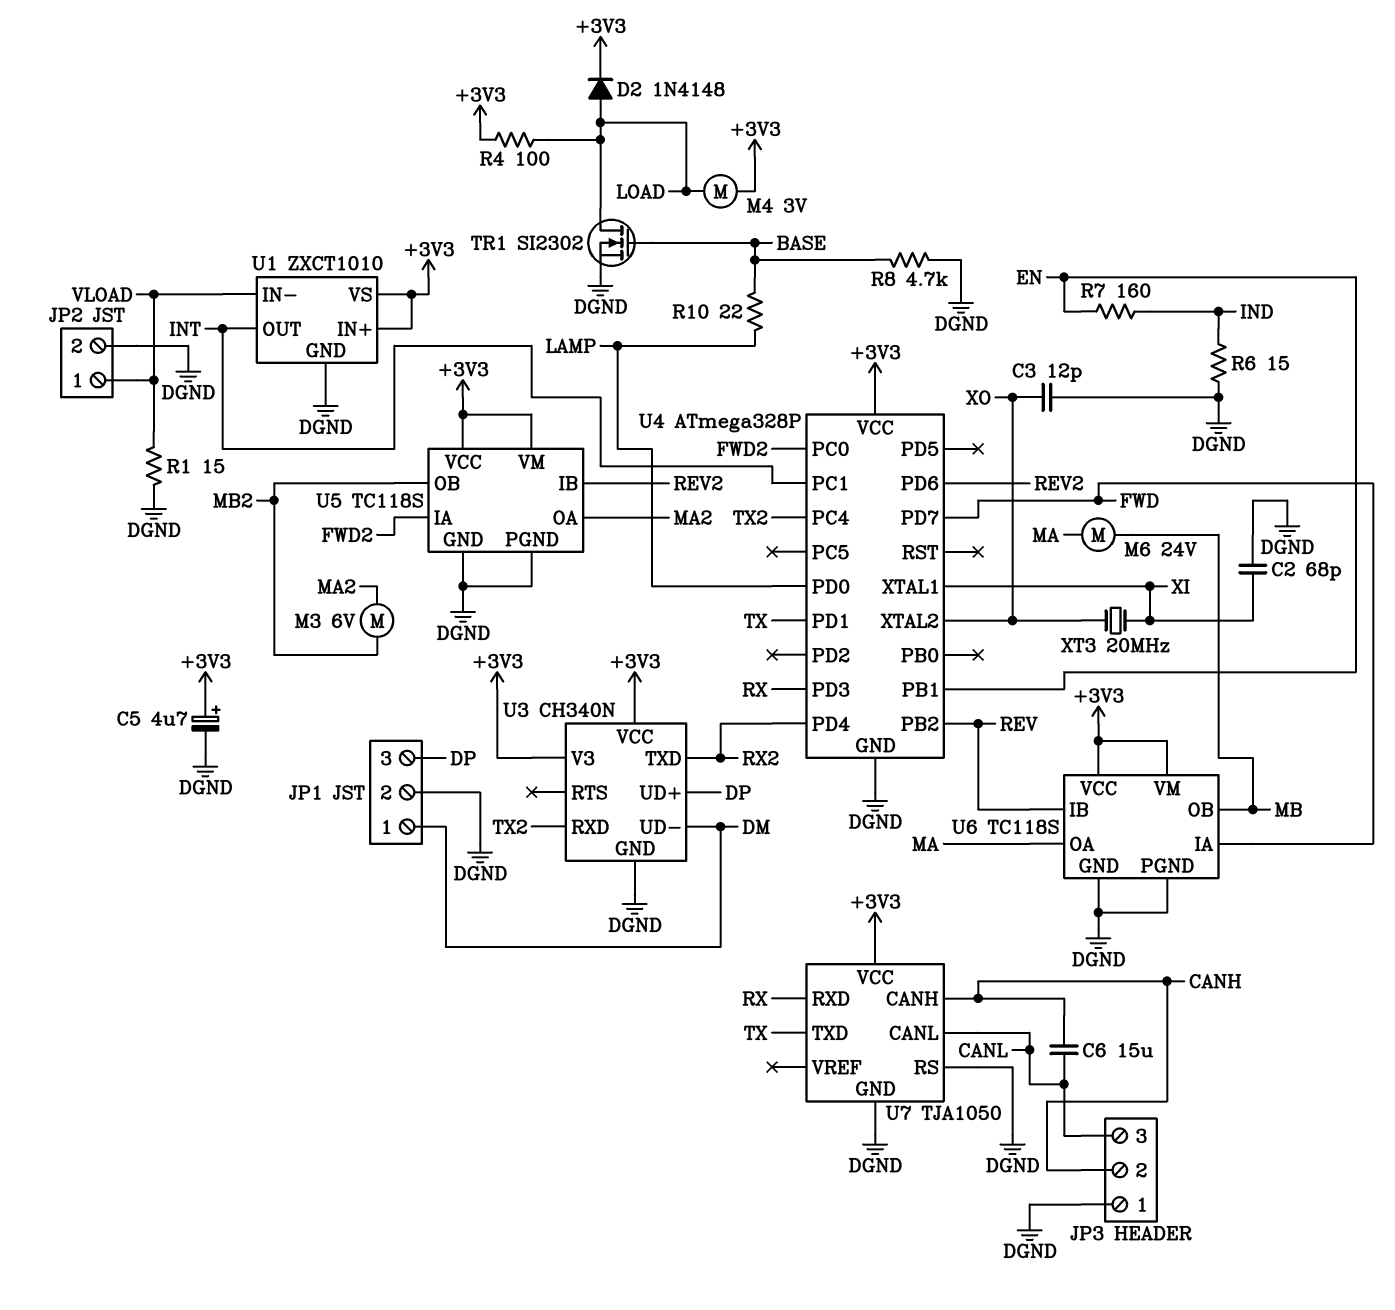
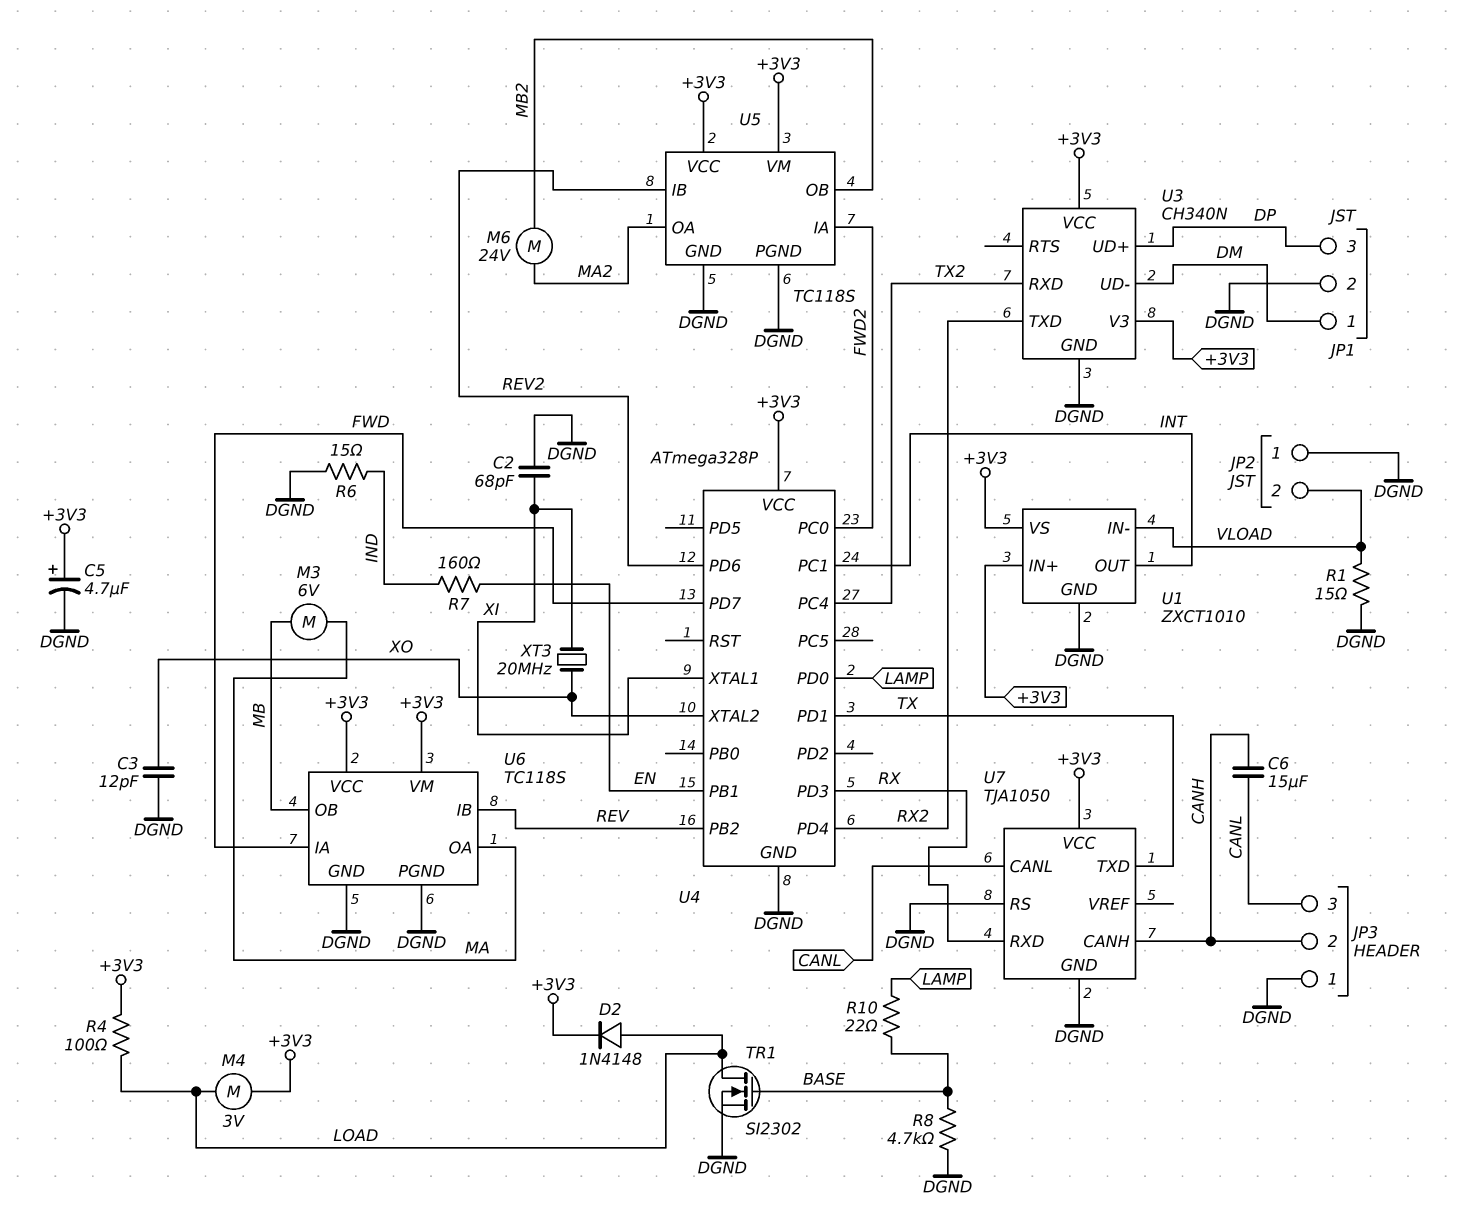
JP2 pin 1: VLOAD -> DGND
JP2 pin 2: DGND -> VLOAD
M3: motor 6V (MA2, MB2) -> motor 6V (MA, MB)
M6: motor 24V (MA, MB) -> motor 24V (MA2, MB2)

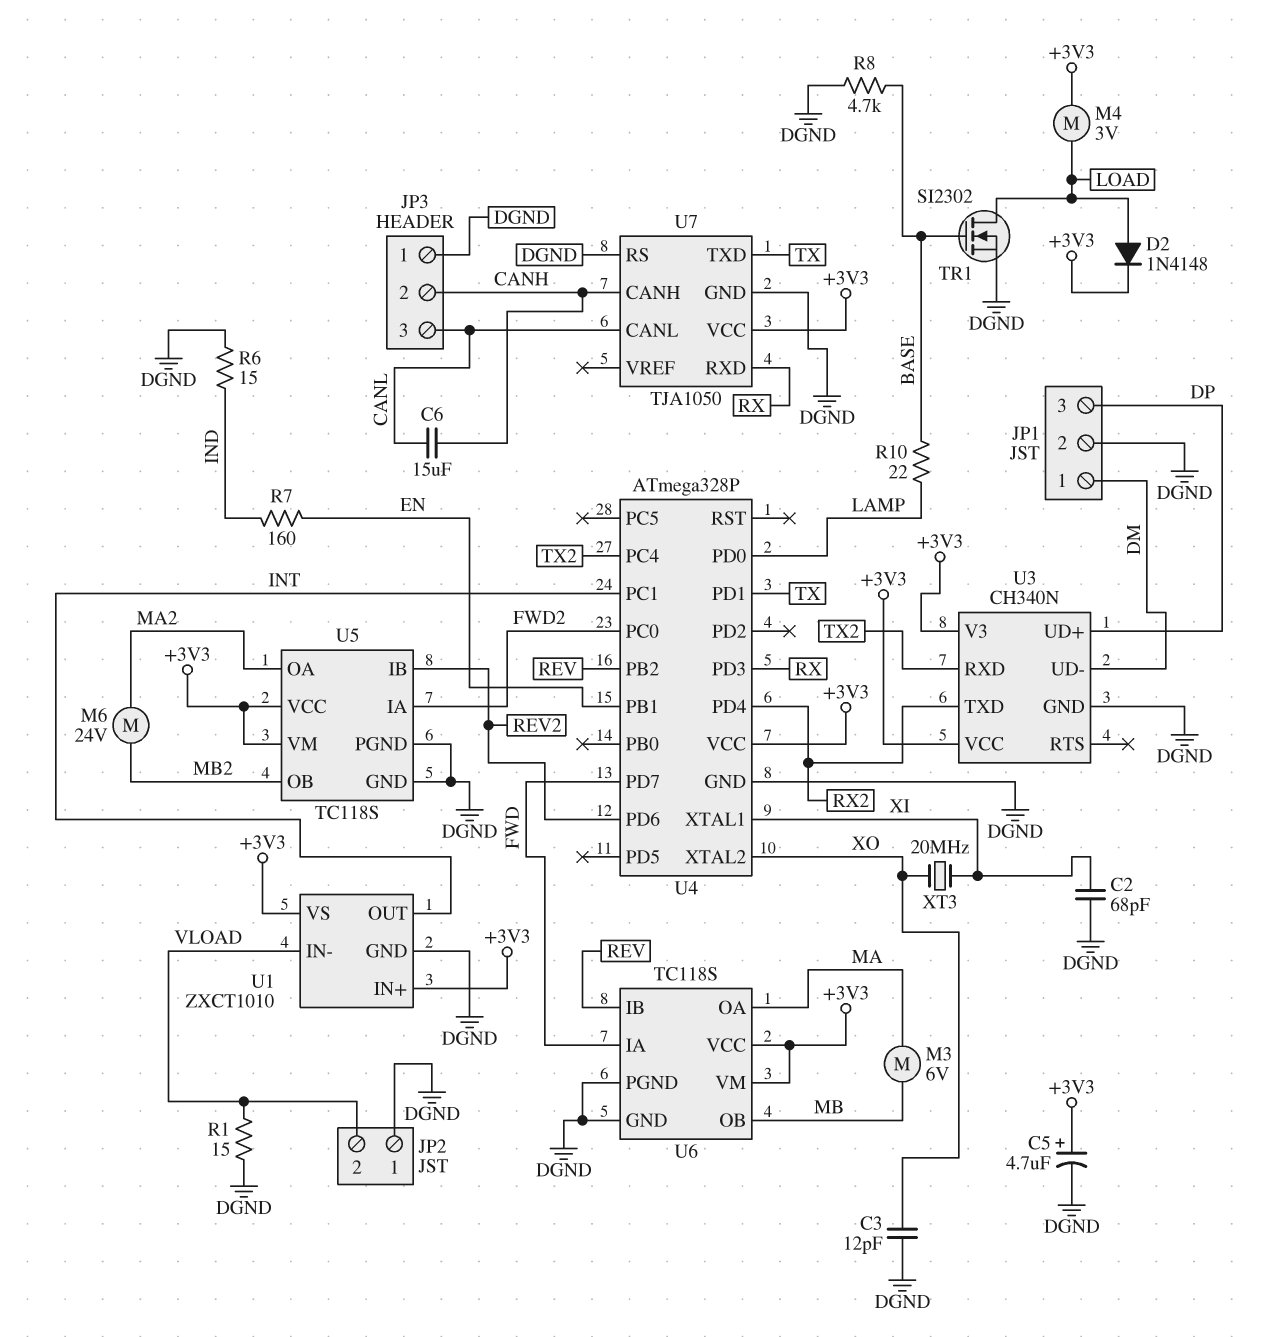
R4: 100 (+3V3, LOAD) -> none

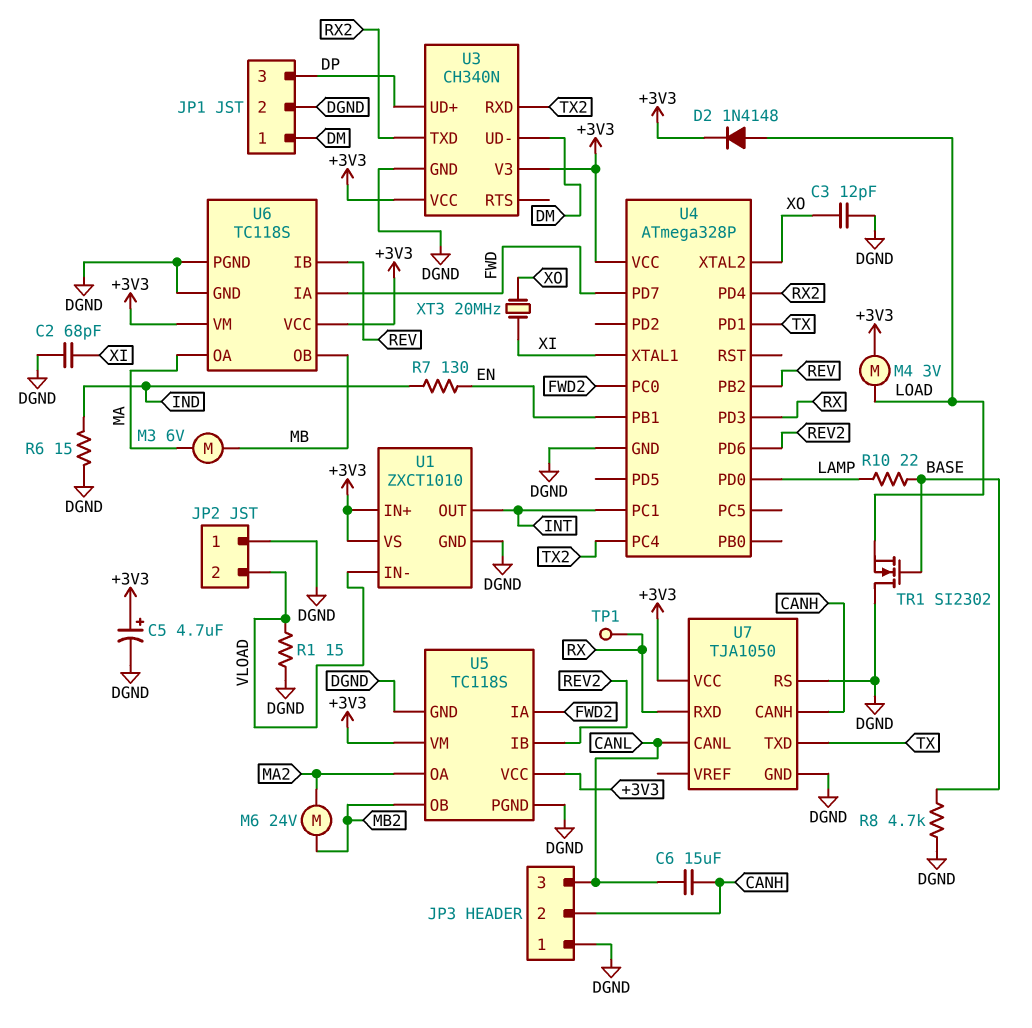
R7: 160 (EN, IND) -> 130 (EN, IND)
TP1: none -> test point (RX)
TR1: NMOS SI2302 (G BASE, D LOAD, S DGND) -> NMOS SI2302 (G BASE, D DGND, S LOAD)

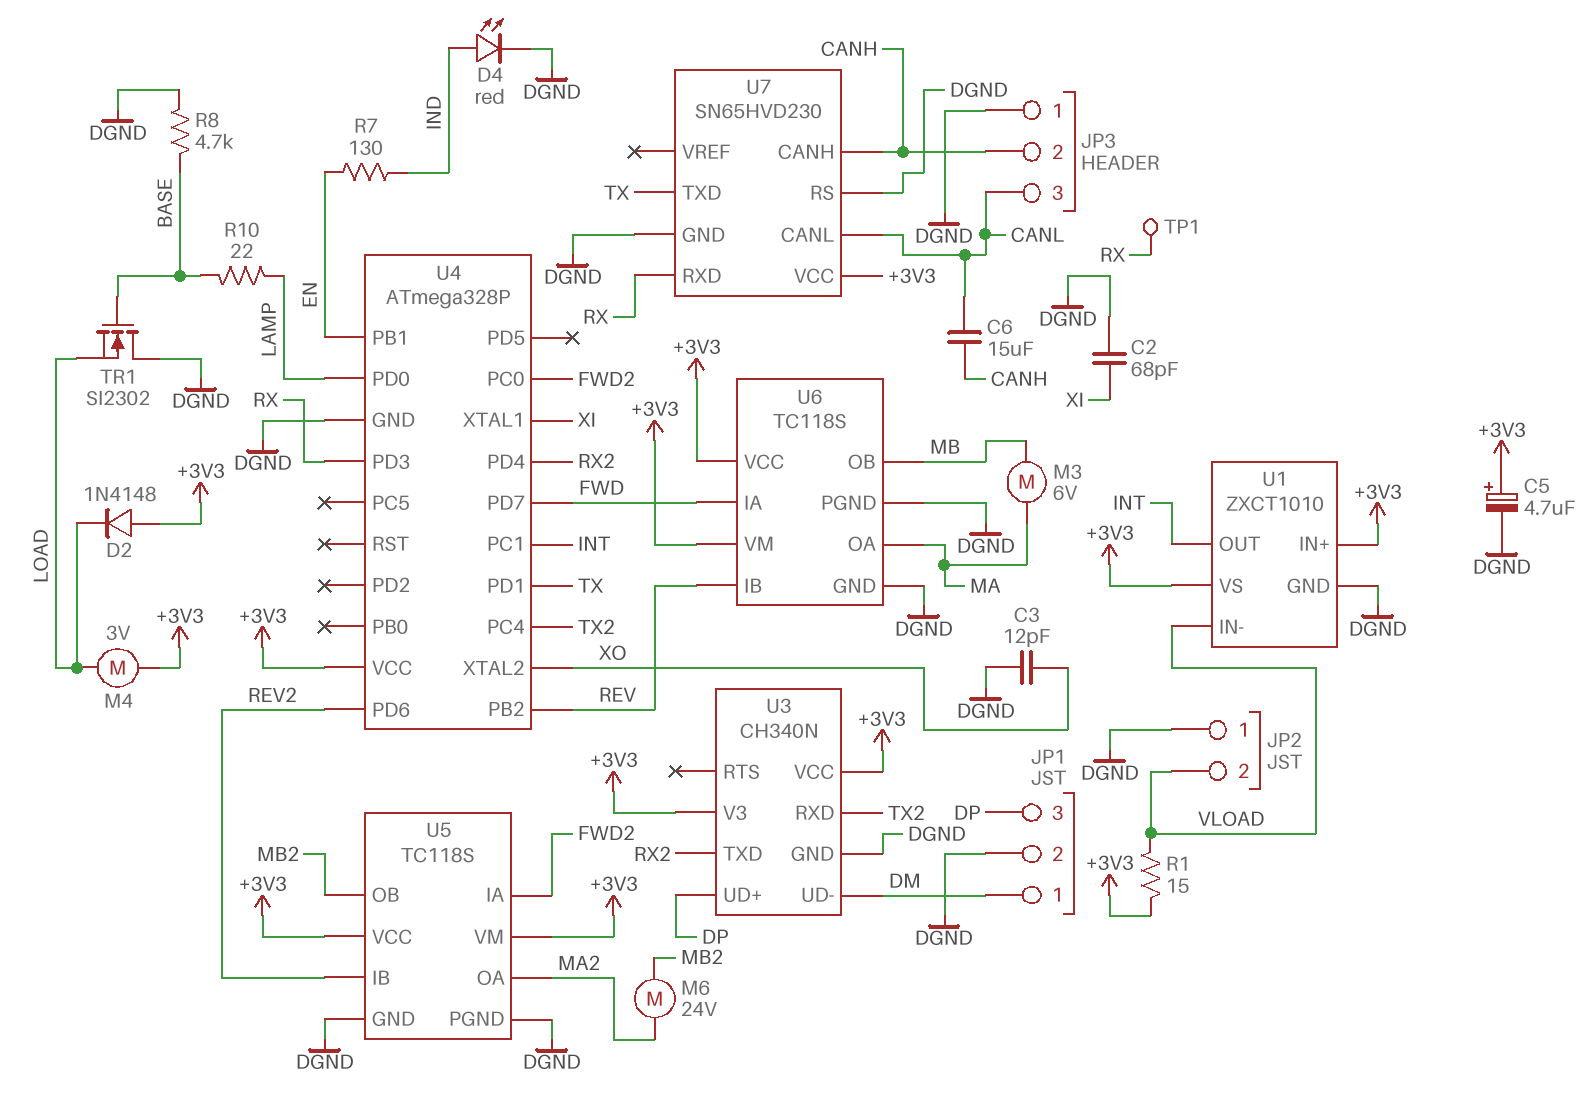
D2: diode 1N4148 (A LOAD, K +3V3) -> diode 1N4148 (A +3V3, K LOAD)
D4: none -> LED red (A IND, K DGND)
R1: 15 (DGND, VLOAD) -> 15 (+3V3, VLOAD)
R6: 15 (DGND, IND) -> none
U7: TJA1050 -> SN65HVD230
XT3: 20MHz (XI, XO) -> none

